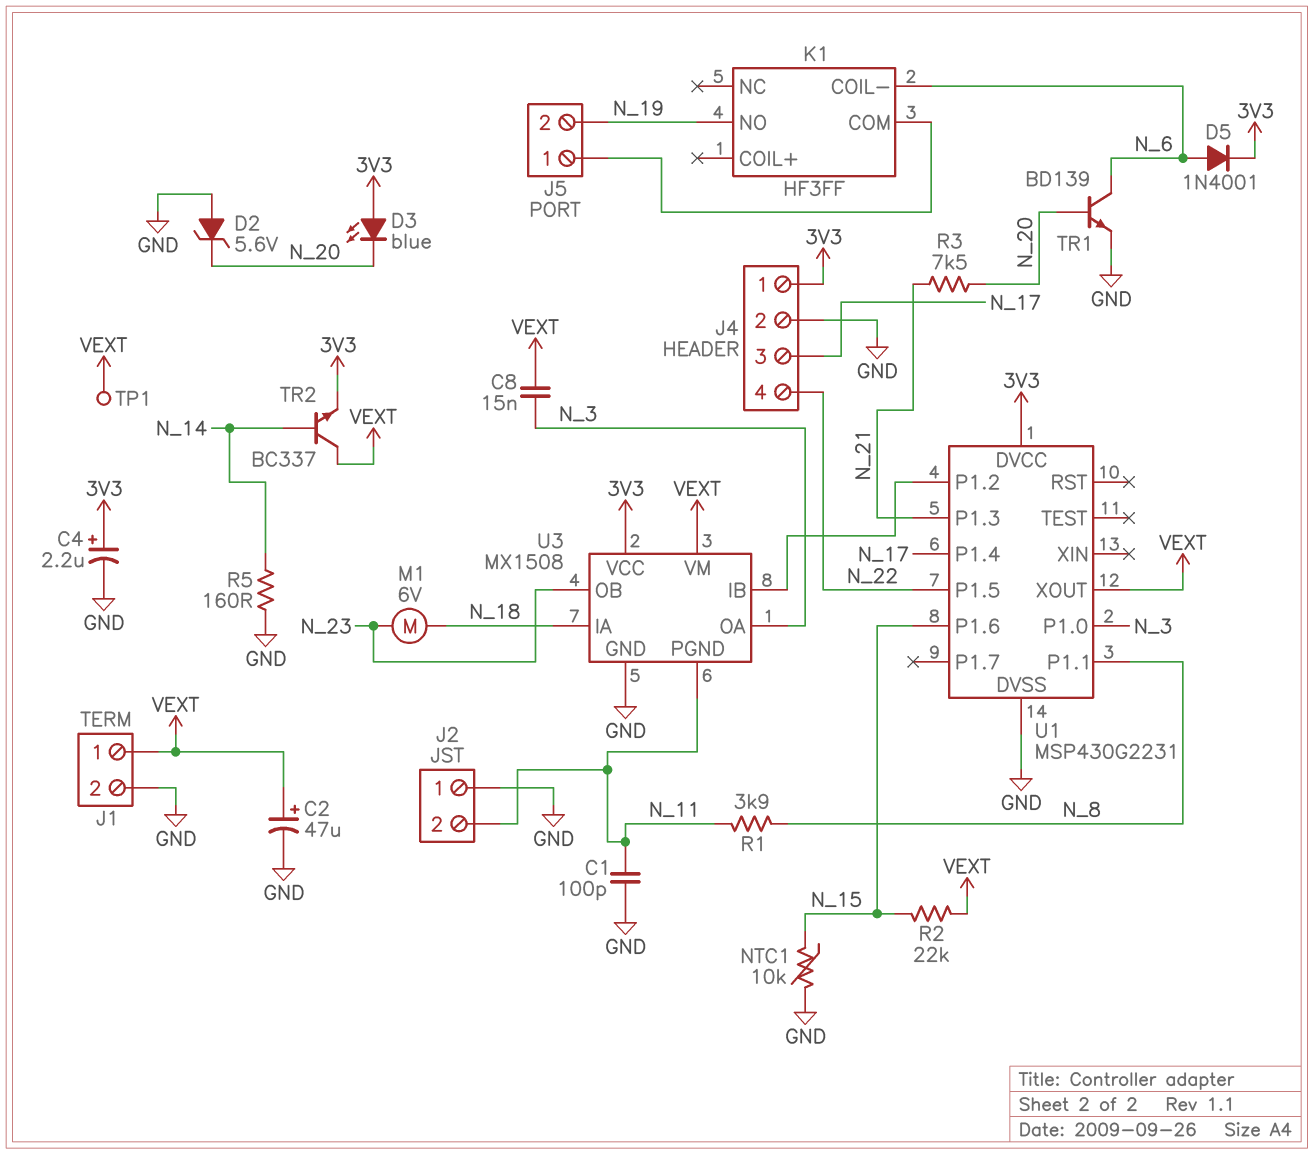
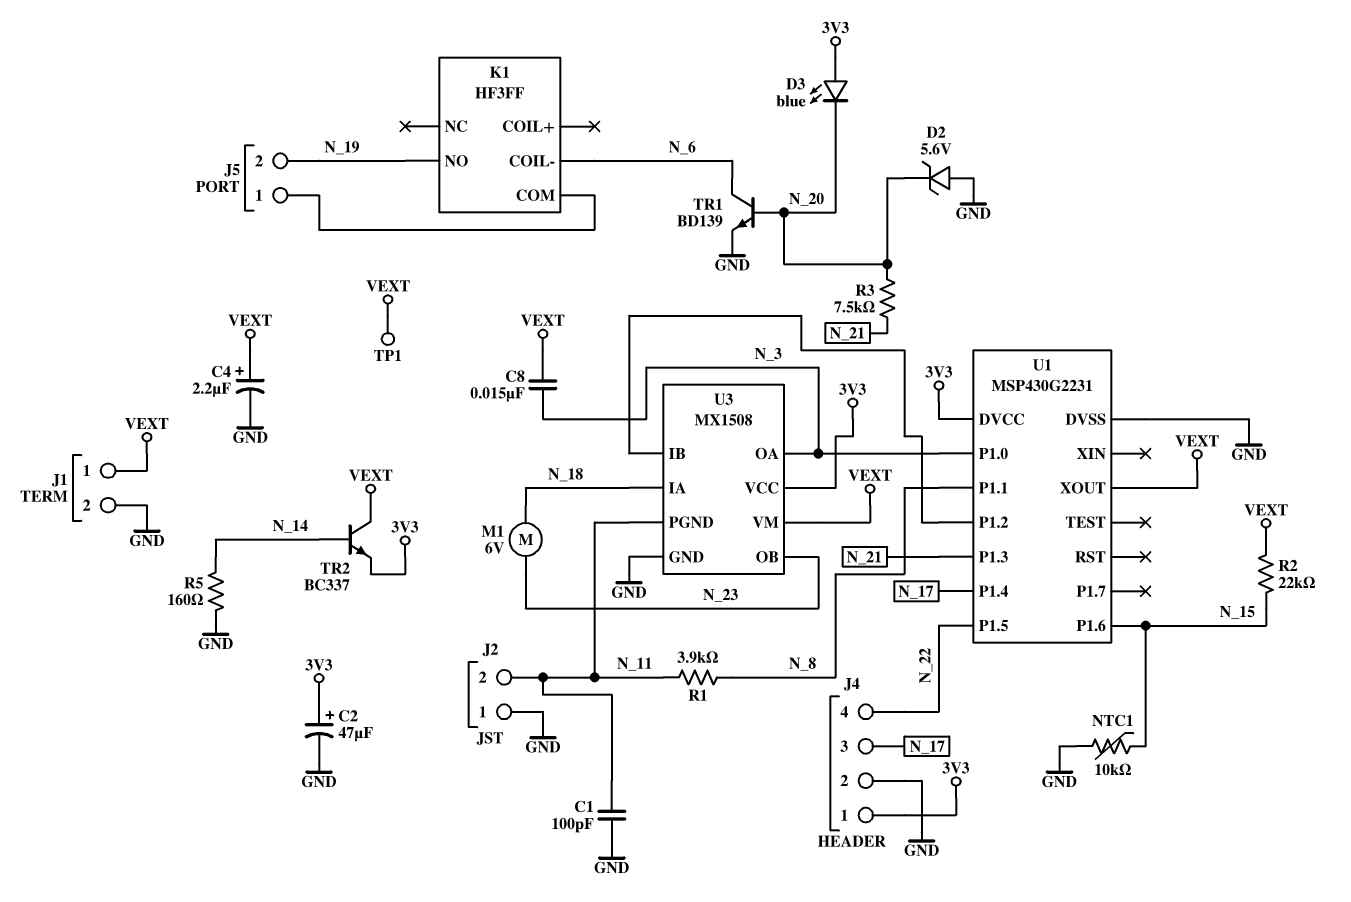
C2: 47uF (plus VEXT, minus GND) -> 47uF (plus 3V3, minus GND)
C4: 2.2uF (plus 3V3, minus GND) -> 2.2uF (plus VEXT, minus GND)
D5: diode 1N4001 (A N_6, K 3V3) -> none

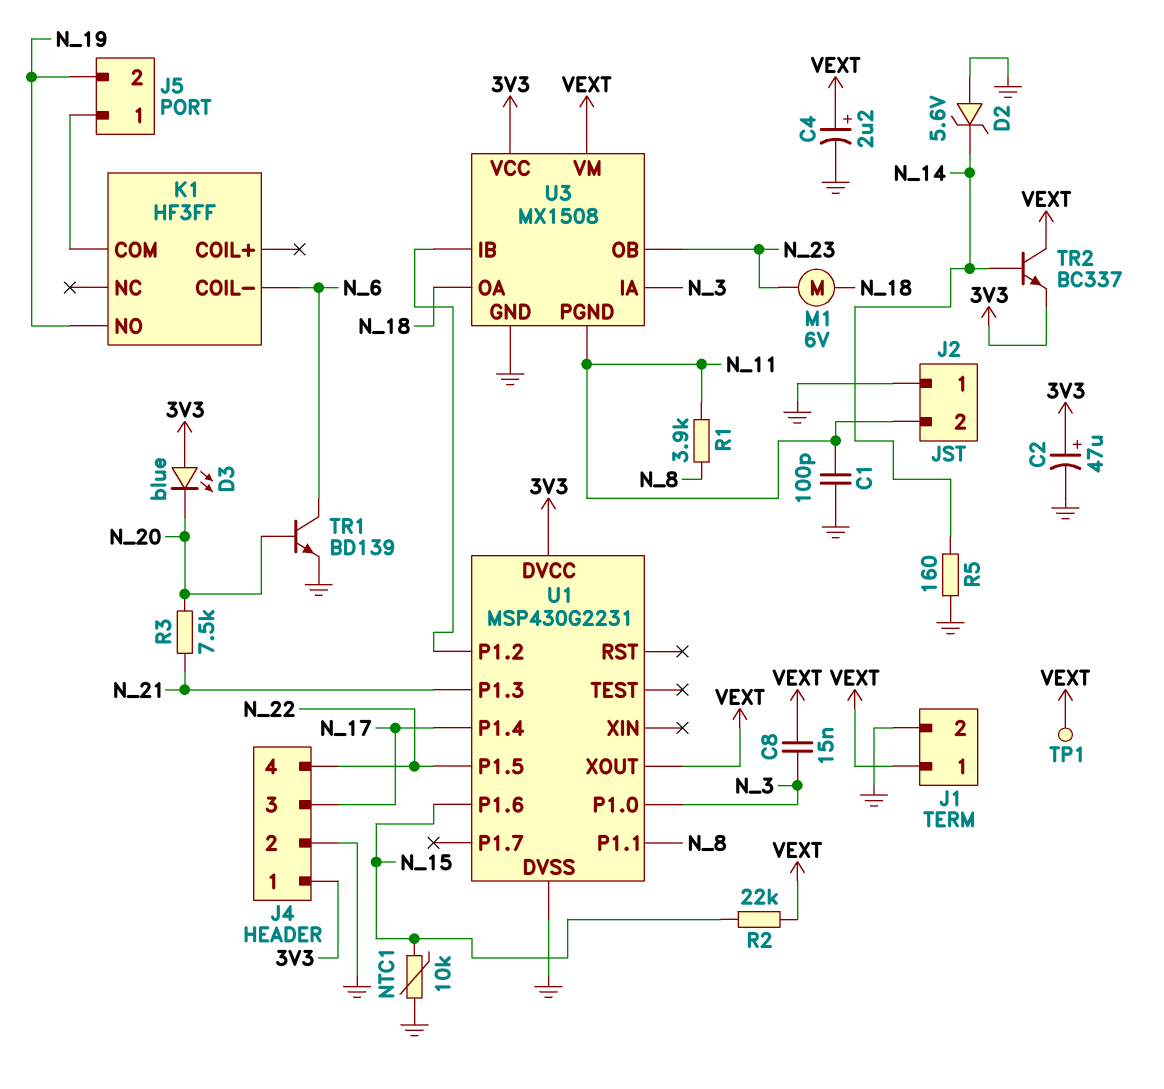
D2: zener 5.6V (A GND, K N_20) -> zener 5.6V (A GND, K N_14)
U3 pin IA: N_18 -> N_3
U3 pin OA: N_3 -> N_18

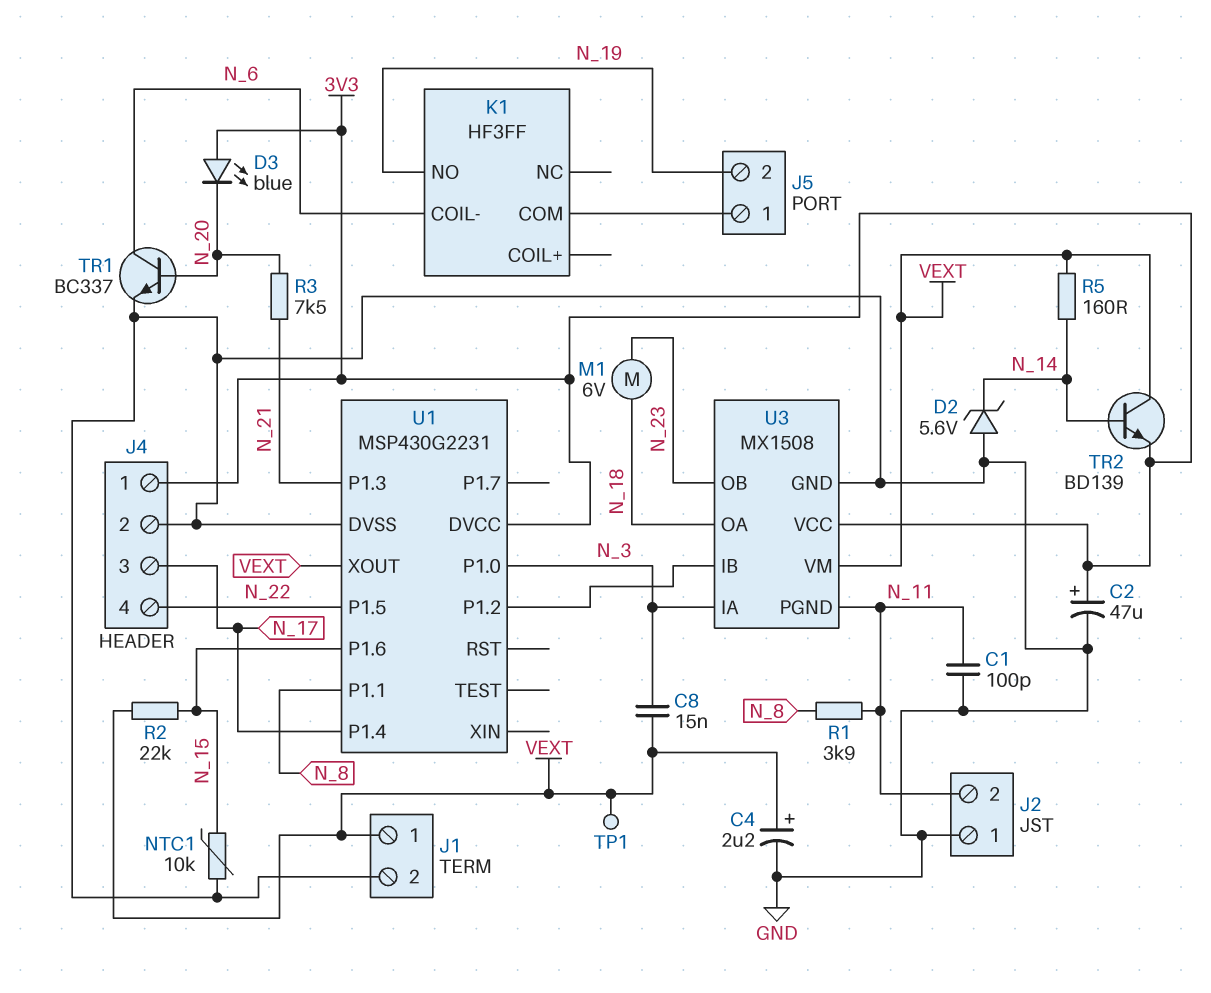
R5: 160 (GND, N_14) -> 160 (N_14, VEXT)
TR1: NPN BD139 (B N_20, C N_6, E GND) -> NPN BC337 (B N_20, C N_6, E GND)
TR2: NPN BC337 (B N_14, C VEXT, E 3V3) -> NPN BD139 (B N_14, C VEXT, E 3V3)

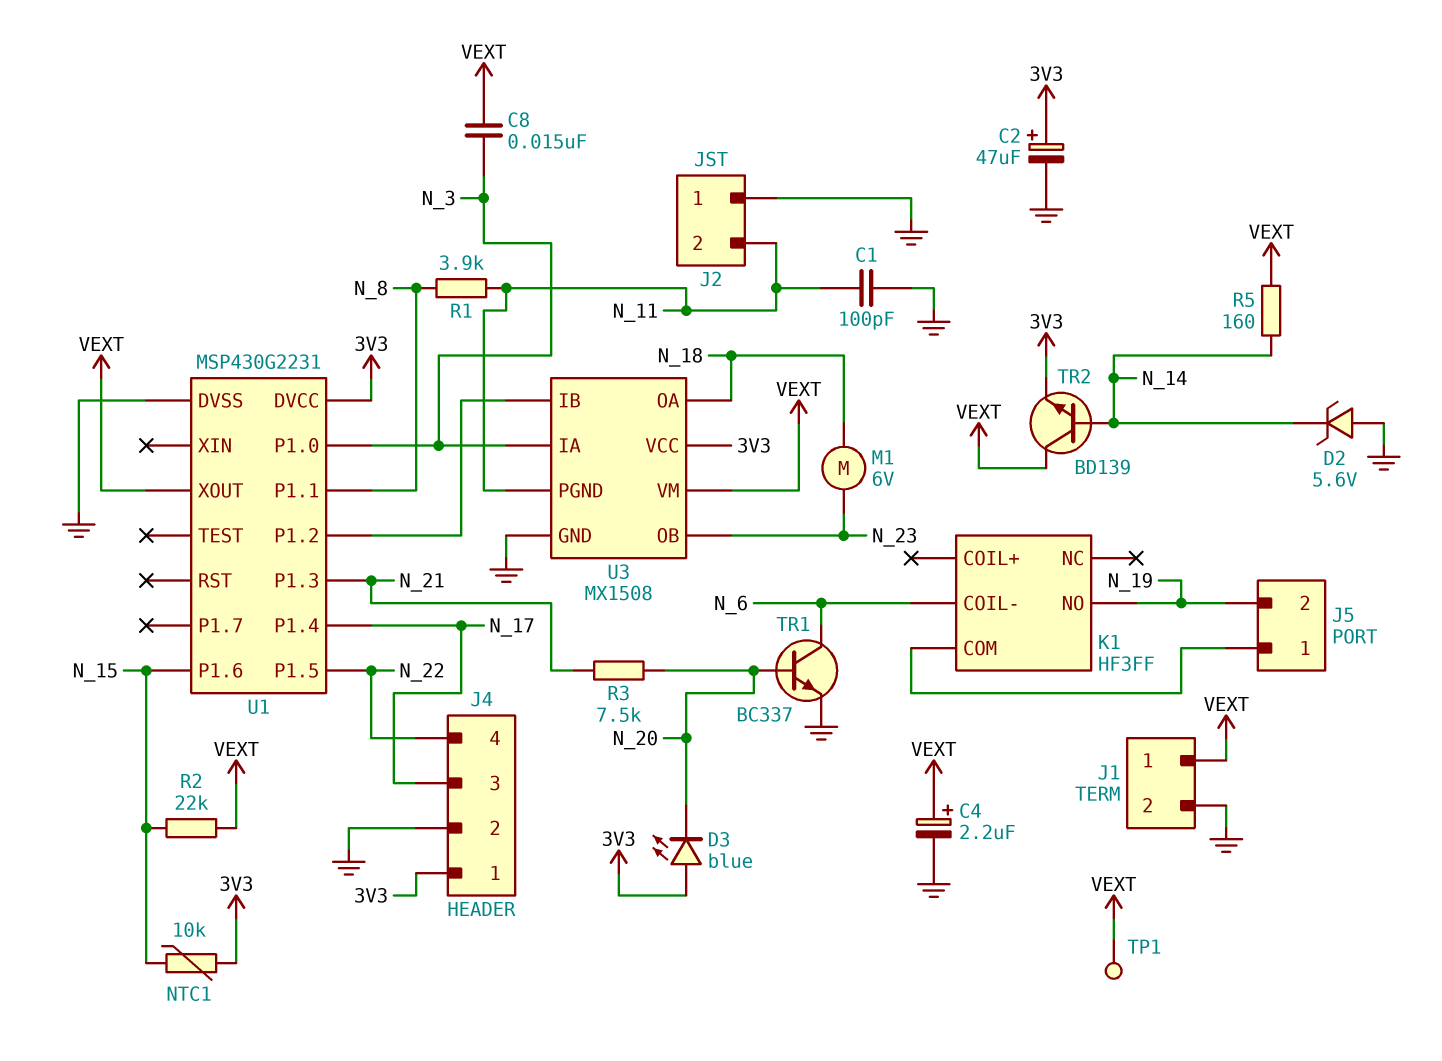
NTC1: 10k (GND, N_15) -> 10k (3V3, N_15)

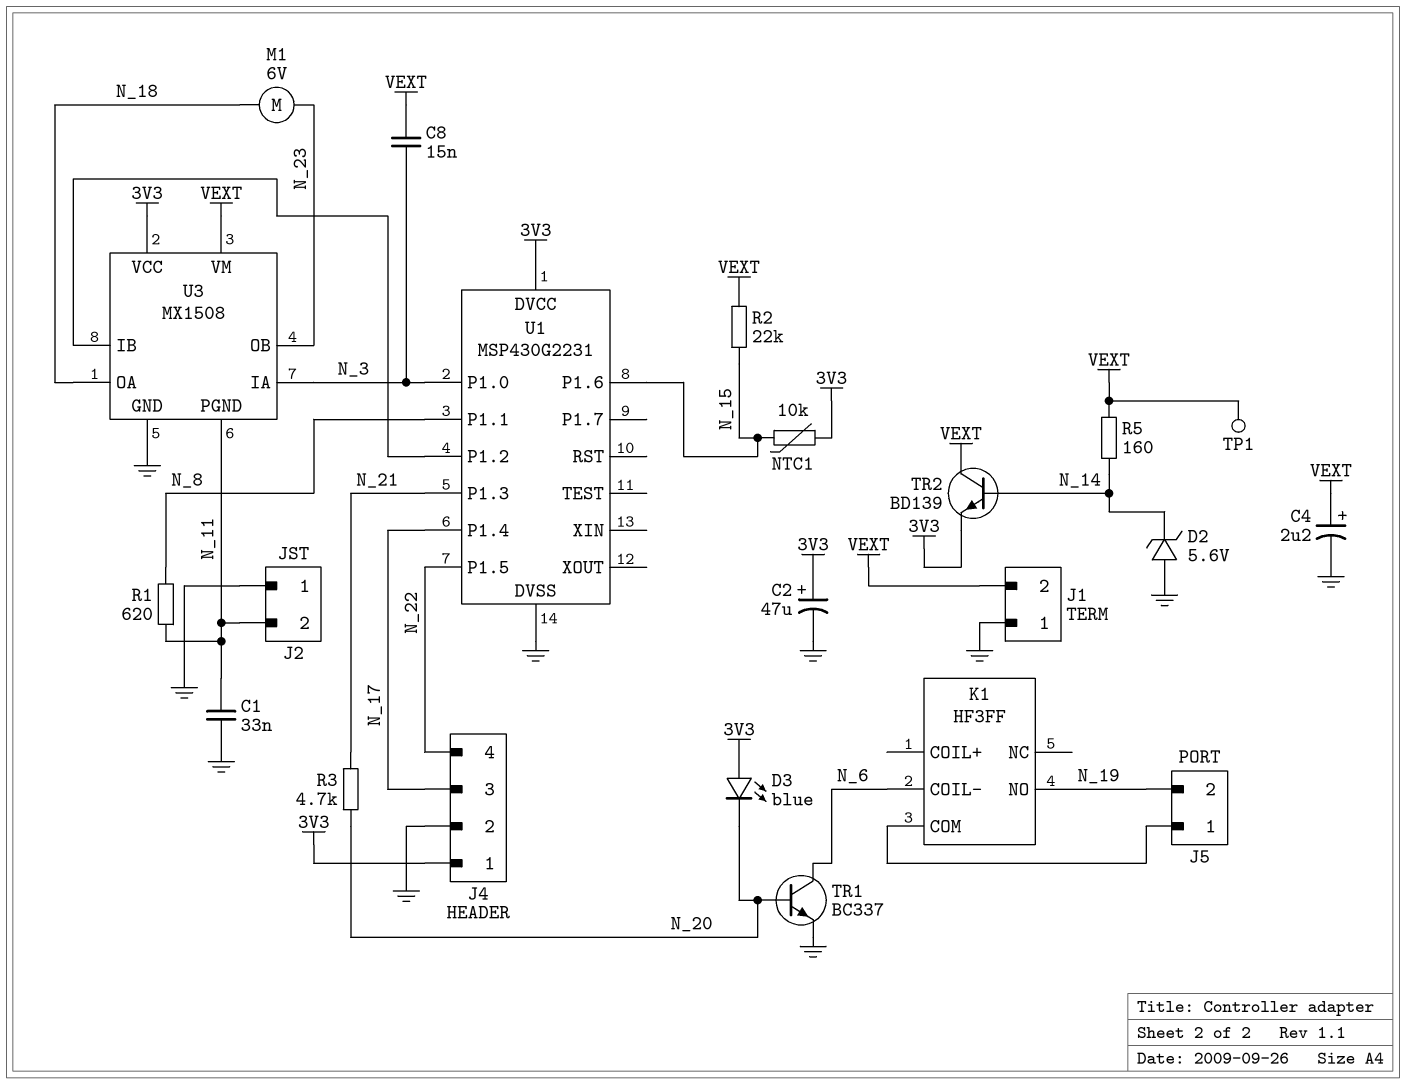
C1: 100pF (GND, N_11) -> 33nF (GND, N_11)
J1 pin 1: VEXT -> GND
J1 pin 2: GND -> VEXT
R1: 3.9k (N_8, N_11) -> 620 (N_8, N_11)
R3: 7.5k (N_20, N_21) -> 4.7k (N_20, N_21)
U1 pin XOUT: VEXT -> none

